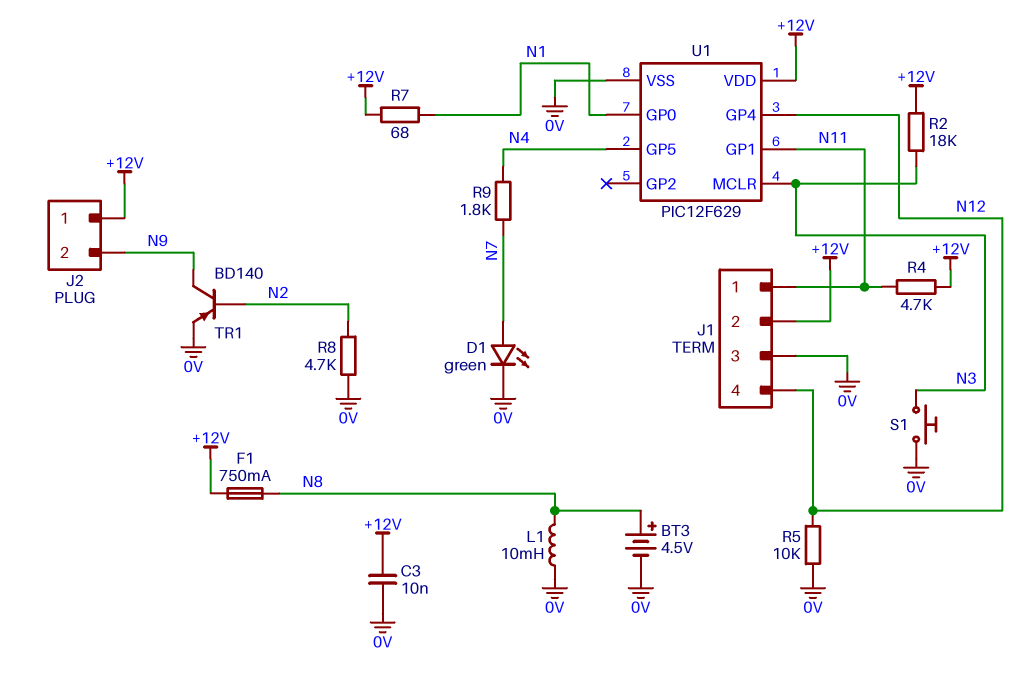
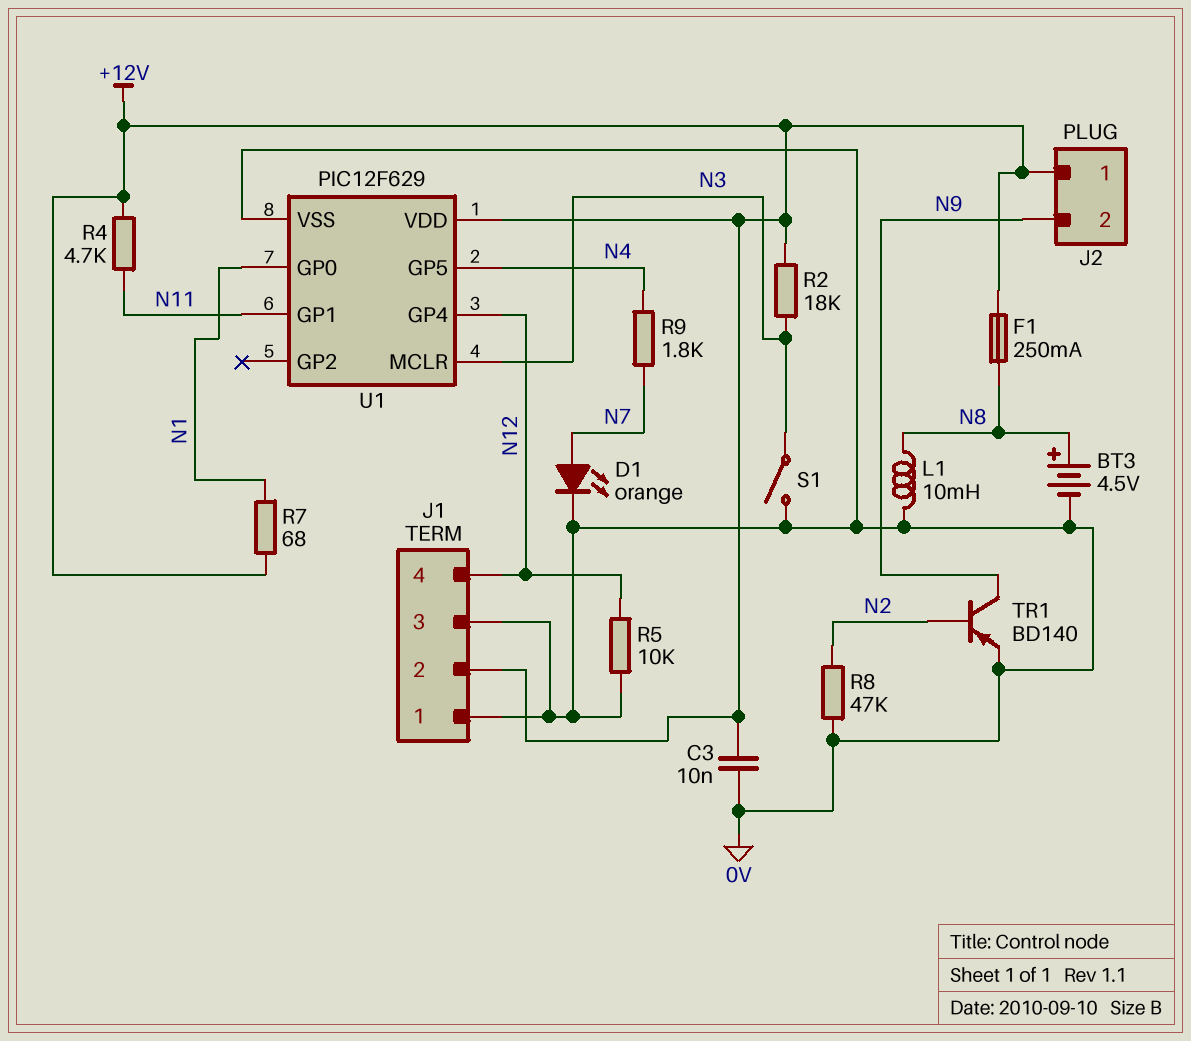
D1: LED green (A N7, K 0V) -> LED orange (A N7, K 0V)
F1: 750mA (+12V, N8) -> 250mA (+12V, N8)
J1 pin 1: N11 -> 0V
R8: 4.7k (0V, N2) -> 47k (0V, N2)
S1: button (0V, N3) -> switch (0V, N3)

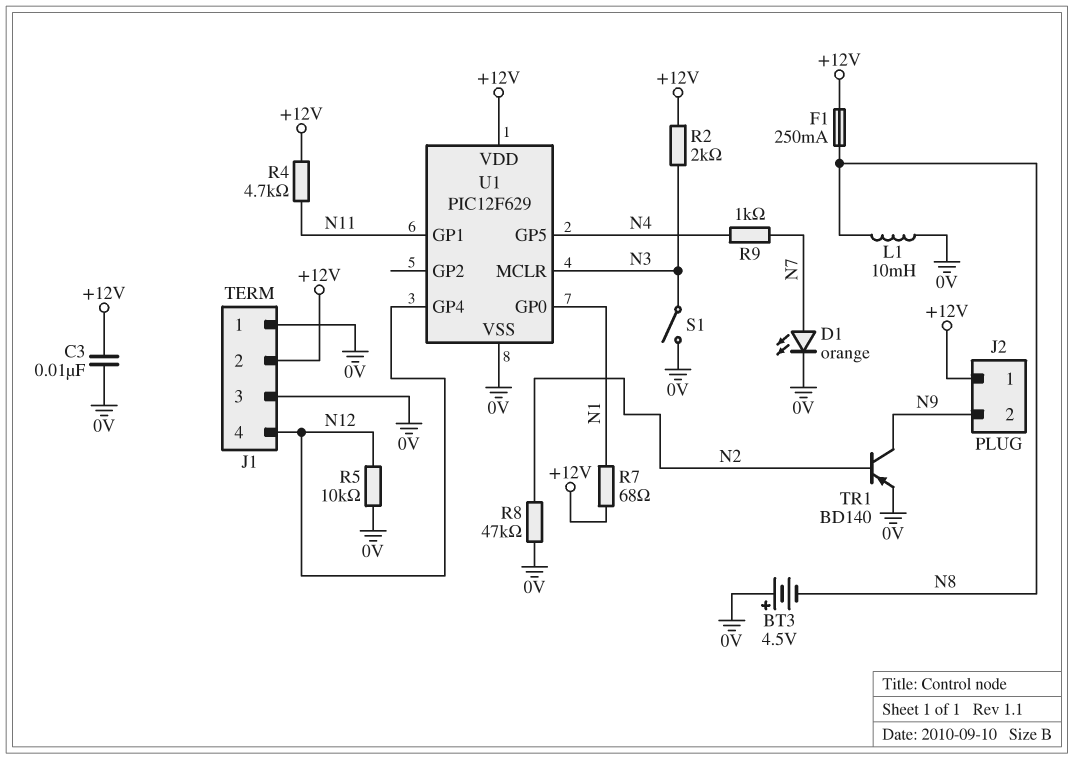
BT3: 4.5V (plus N8, minus 0V) -> 4.5V (plus 0V, minus N8)
R2: 18k (+12V, N3) -> 2k (+12V, N3)
R9: 1.8k (N4, N7) -> 1k (N4, N7)

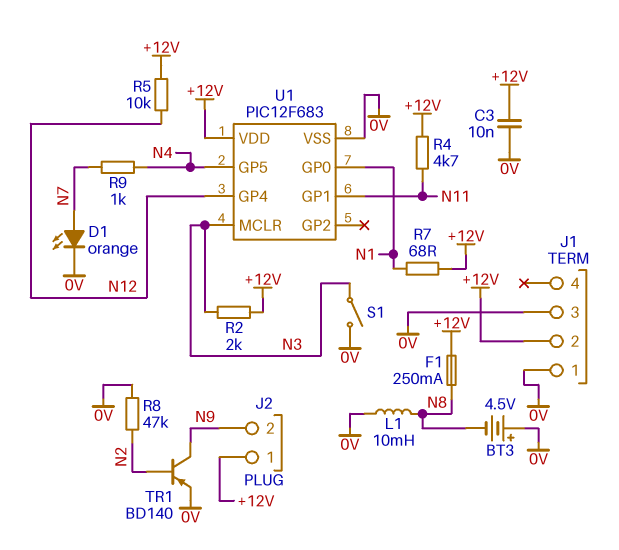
J1 pin 4: N12 -> none
R5: 10k (0V, N12) -> 10k (+12V, N12)
U1: PIC12F629 -> PIC12F683

